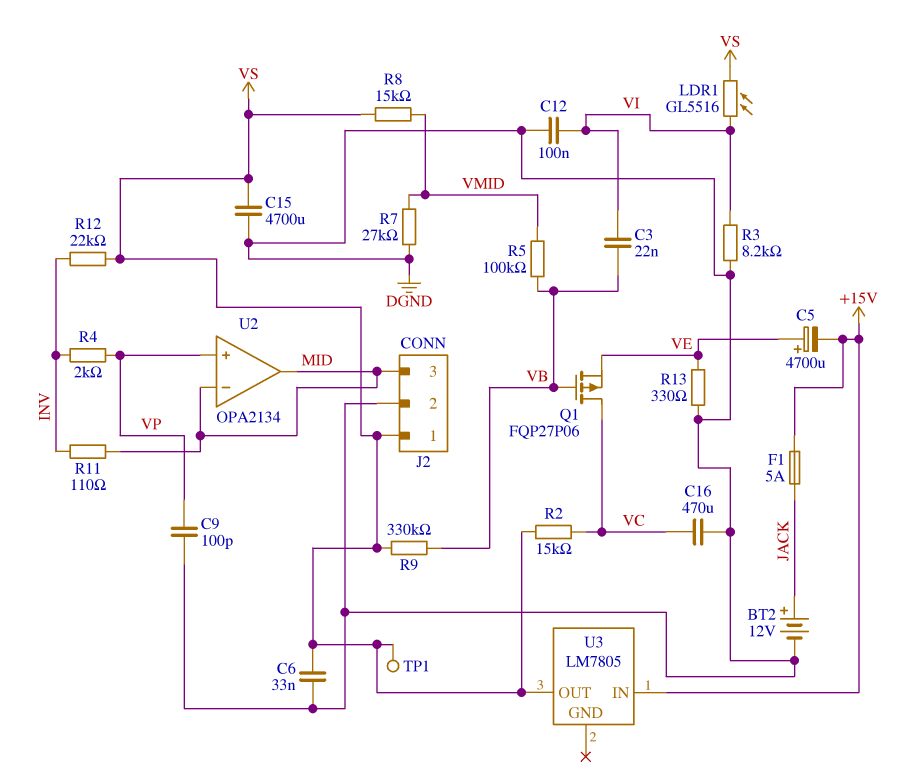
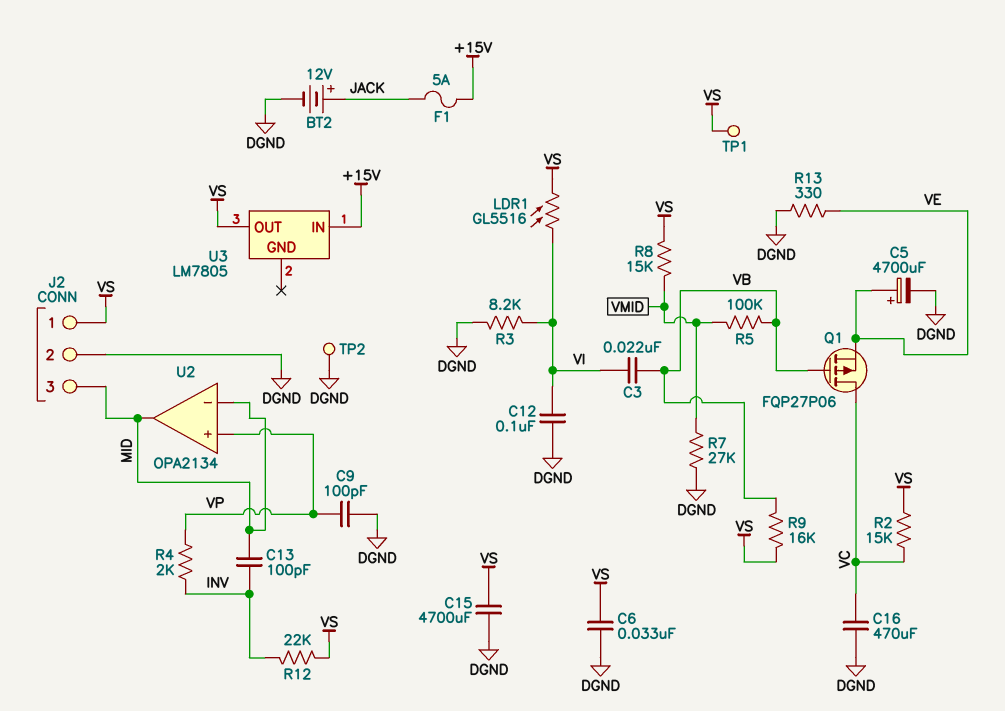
C5: 4700uF (plus VE, minus +15V) -> 4700uF (plus VE, minus DGND)
C13: none -> 100pF (INV, MID)
R9: 330k (VB, VS) -> 16k (VB, VS)
R11: 110 (INV, MID) -> none
TP2: none -> test point (DGND)

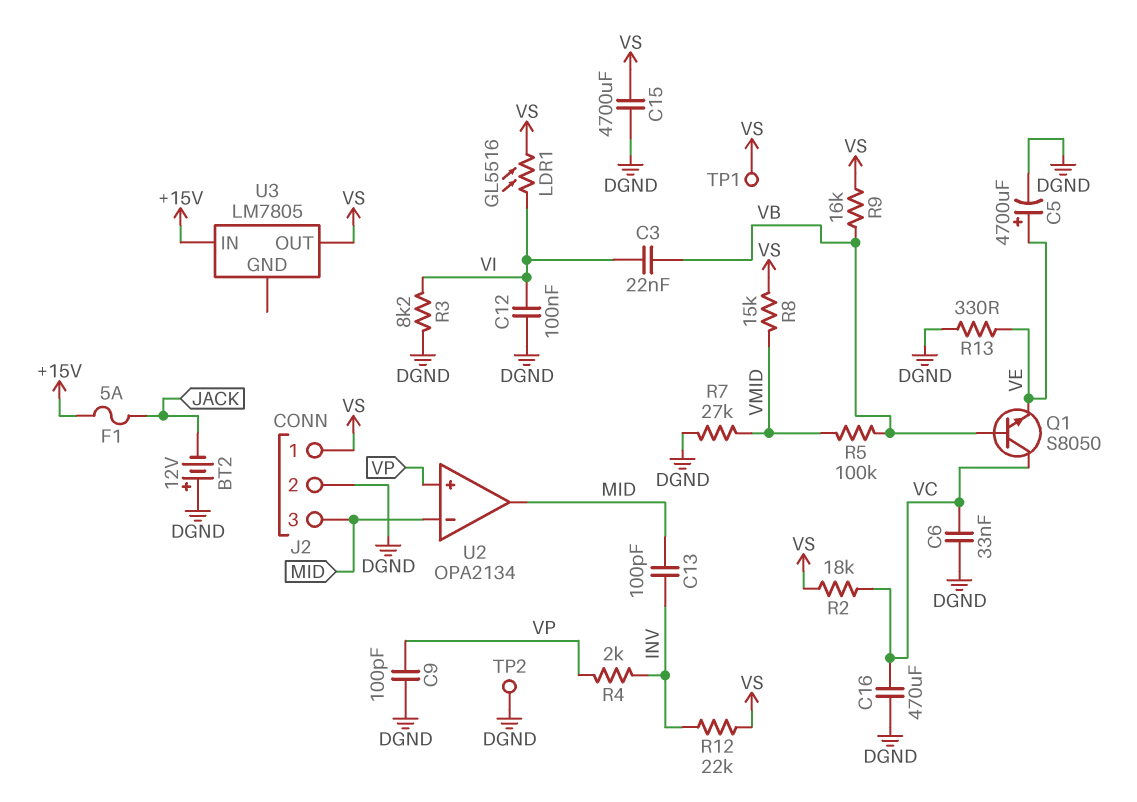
BT2: 12V (plus JACK, minus DGND) -> 12V (plus DGND, minus JACK)
C6: 33nF (DGND, VS) -> 33nF (DGND, VC)
Q1: PMOS FQP27P06 (G VB, D VC, S VE) -> NPN S8050 (B VB, C VC, E VE)
R2: 15k (VC, VS) -> 18k (VC, VS)

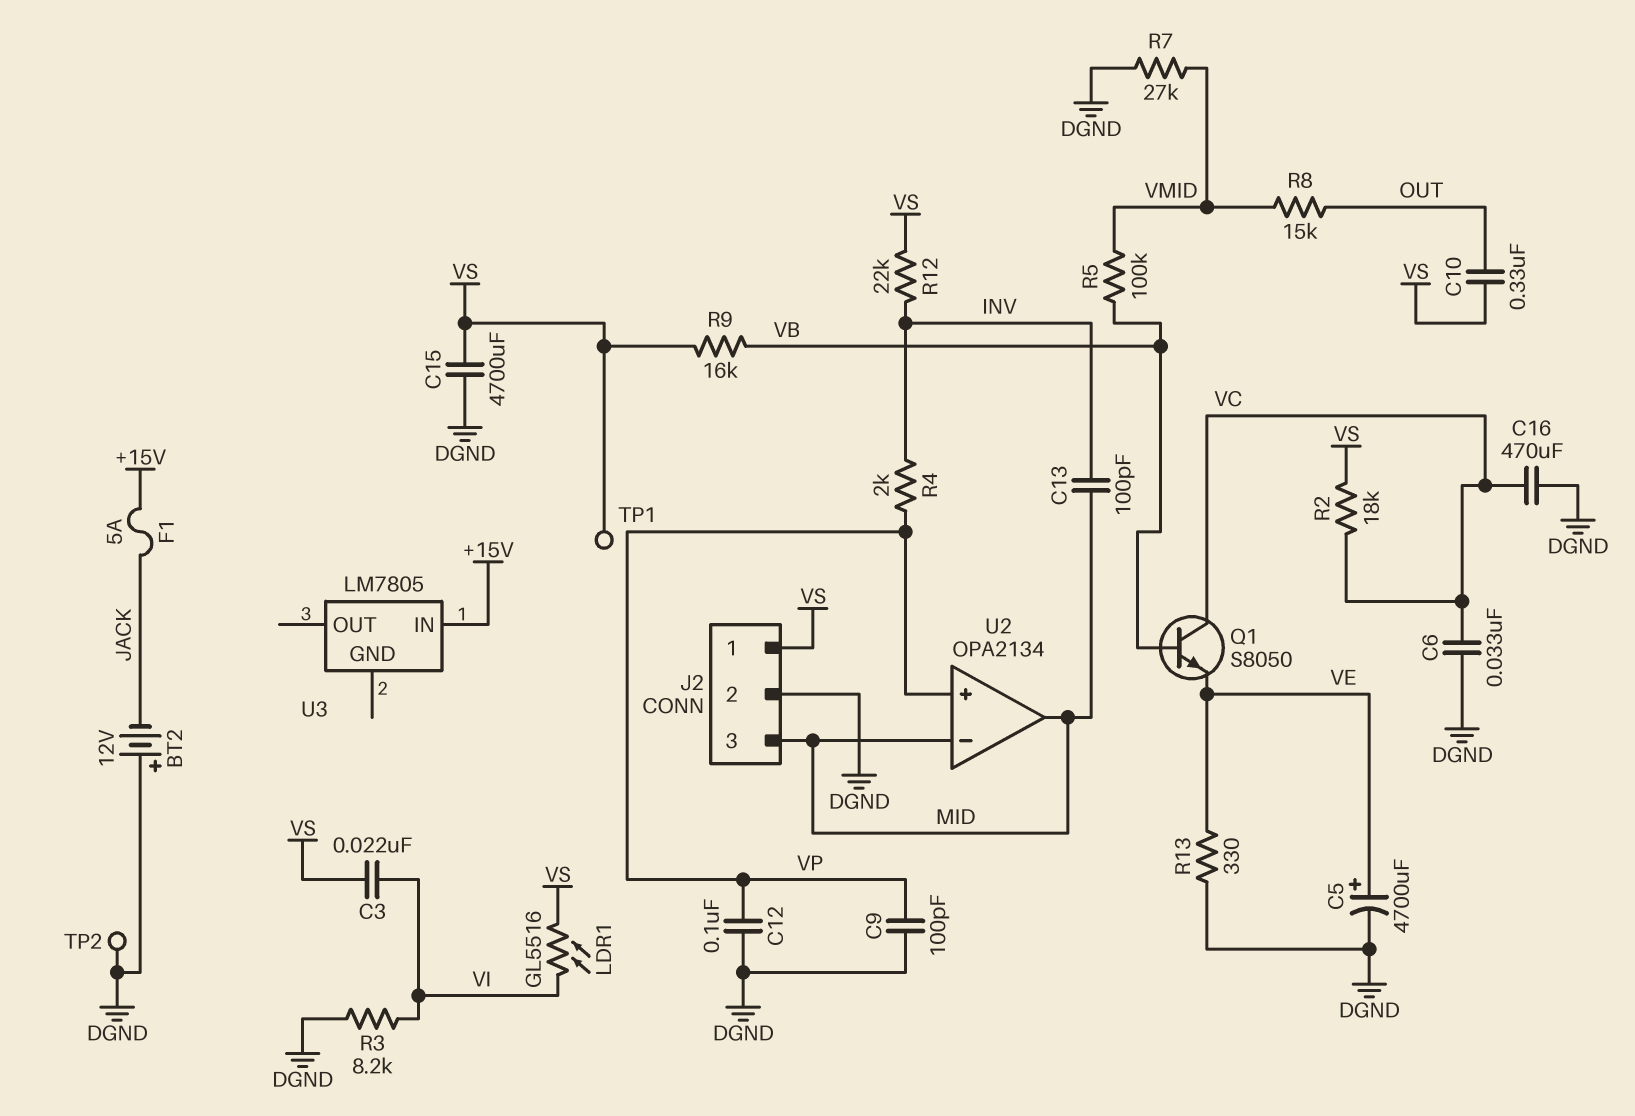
C3: 22nF (VB, VI) -> 22nF (VI, VS)
C10: none -> 330nF (OUT, VS)
C12: 100nF (DGND, VI) -> 100nF (DGND, VP)
R8: 15k (VMID, VS) -> 15k (OUT, VMID)
U3 pin OUT: VS -> none

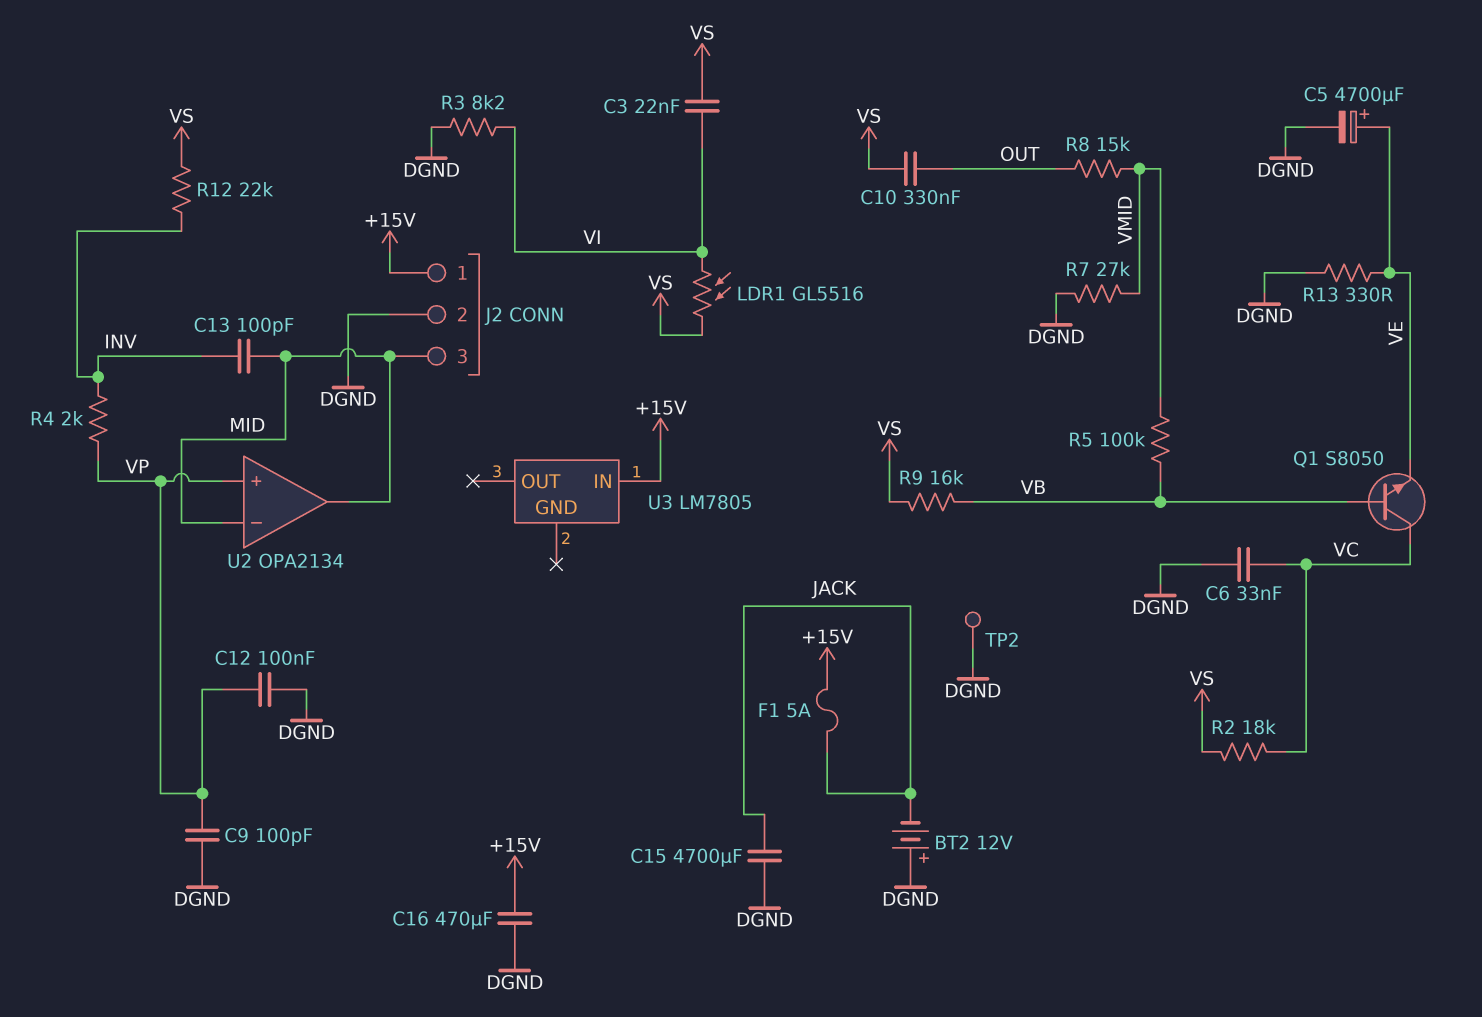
C15: 4700uF (DGND, VS) -> 4700uF (DGND, JACK)
C16: 470uF (DGND, VC) -> 470uF (+15V, DGND)
J2 pin 1: VS -> +15V
TP1: test point (VS) -> none

